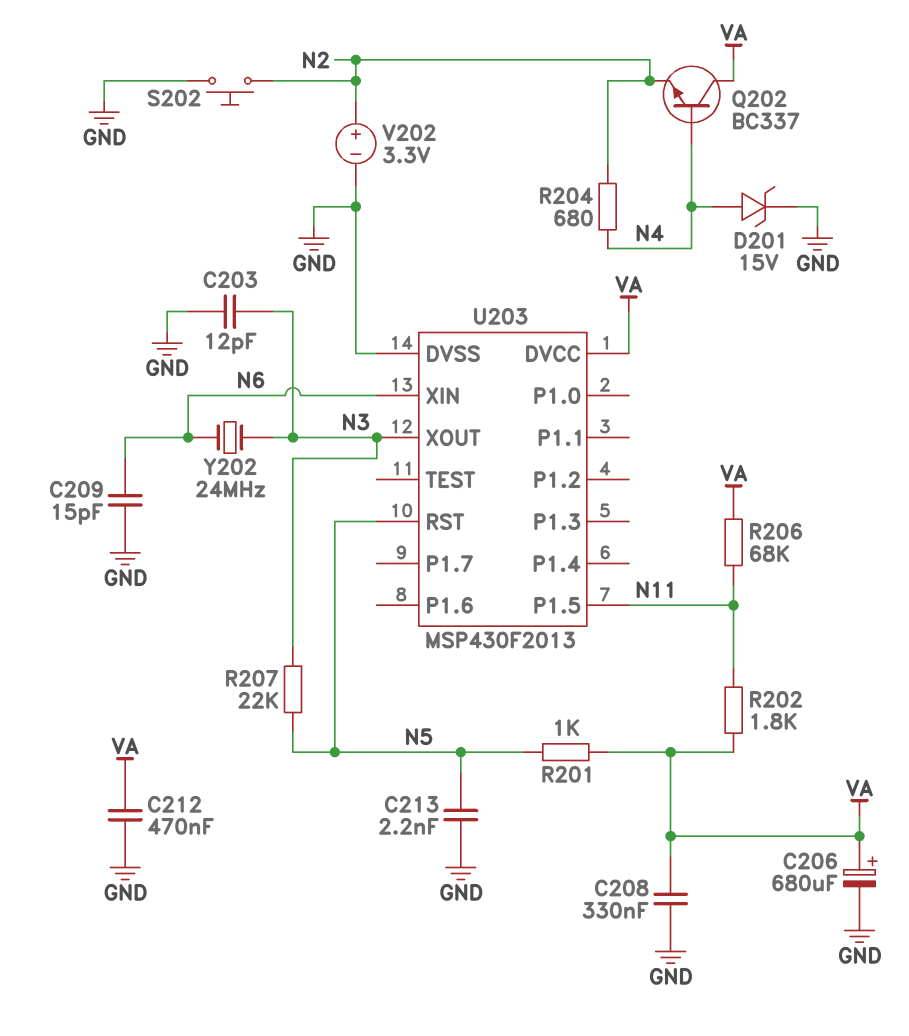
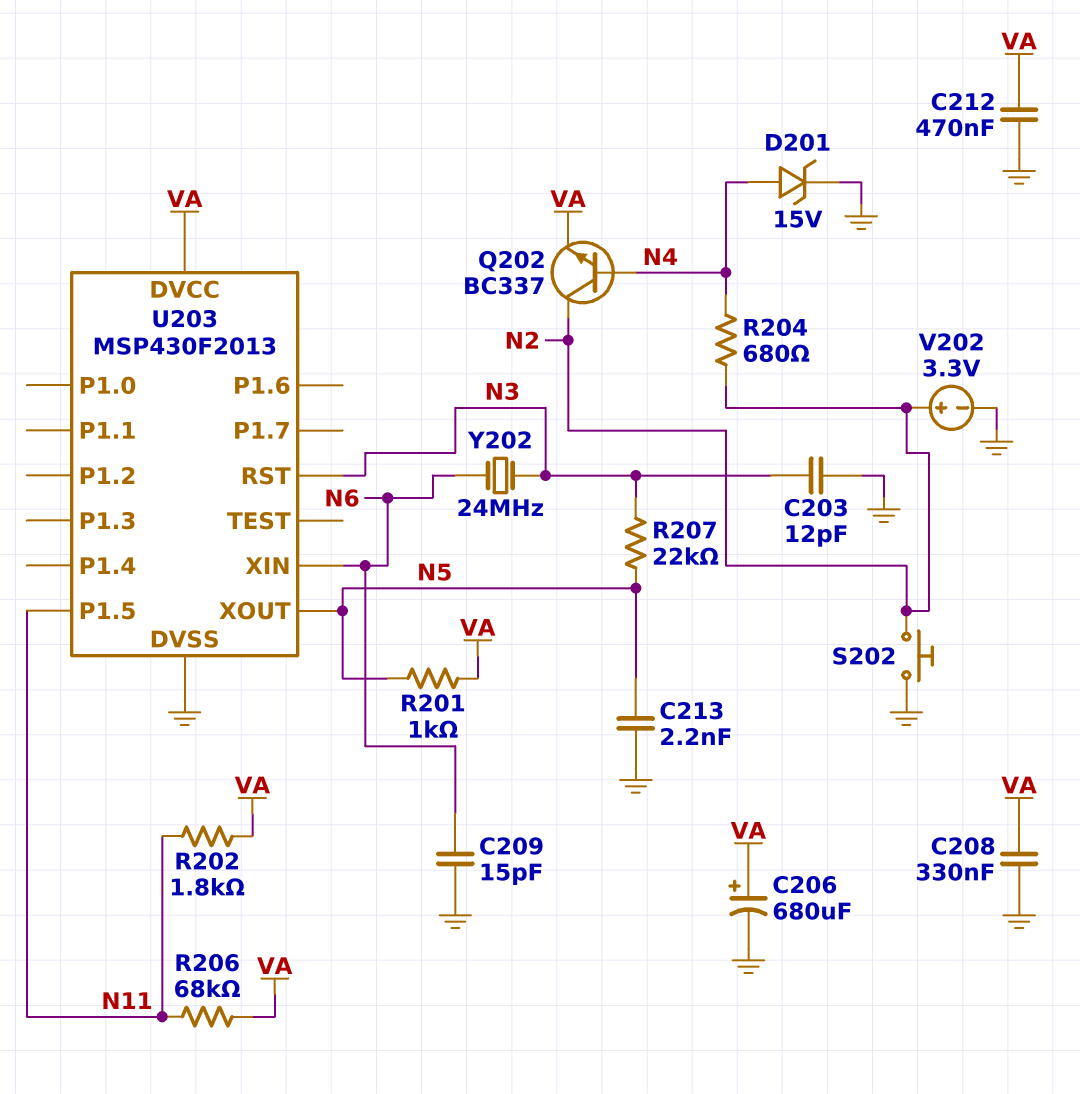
Q202: NPN BC337 (B N4, C VA, E N2) -> NPN BC337 (B N4, C N2, E VA)
U203 pin RST: N5 -> N3
U203 pin XOUT: N3 -> N5

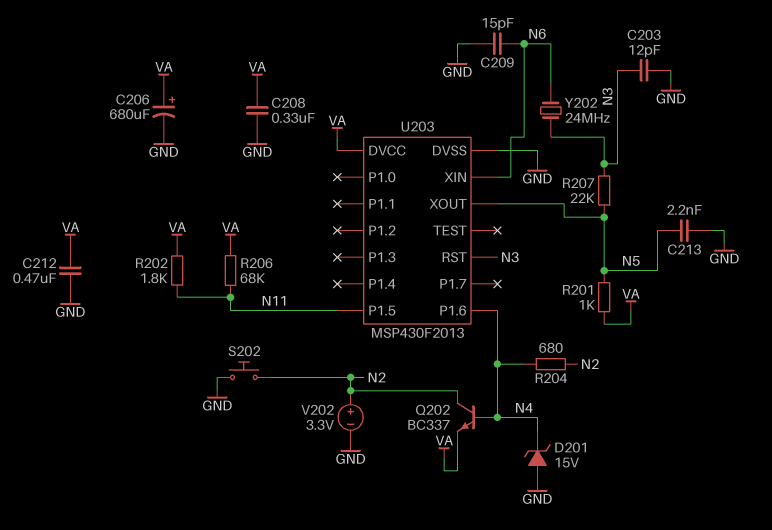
D201: zener 15V (A N4, K GND) -> zener 15V (A GND, K N4)
U203 pin P1.6: none -> N4

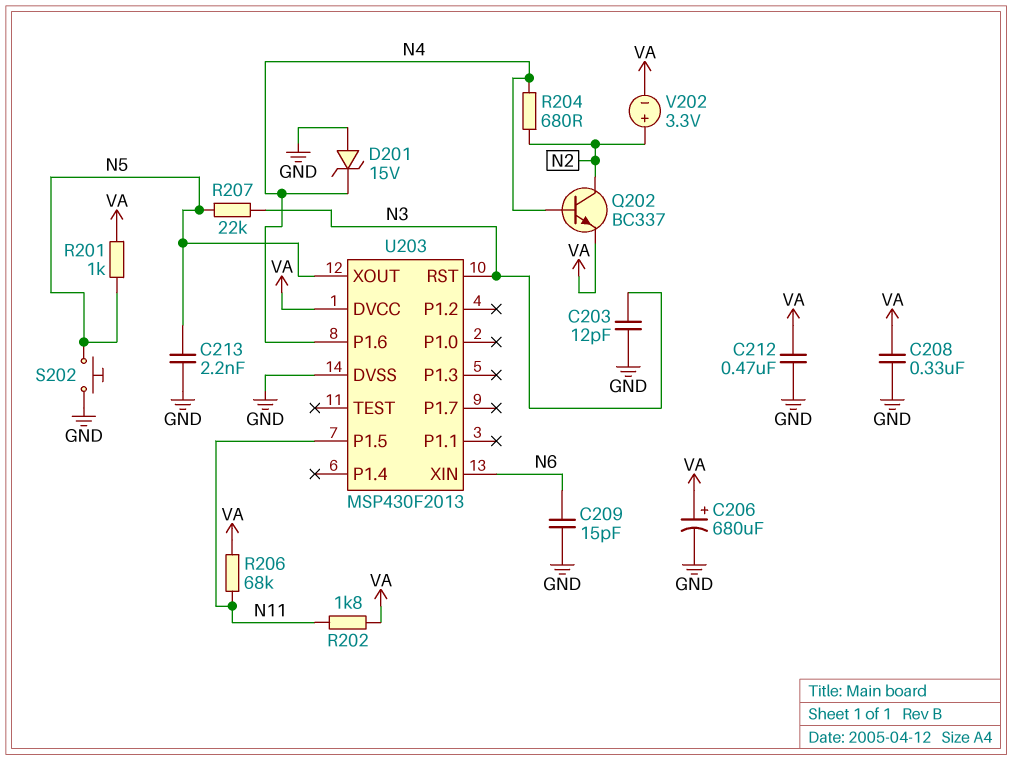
S202: button (GND, N2) -> button (GND, N5)
V202: 3.3V (plus N2, minus GND) -> 3.3V (plus N2, minus VA)
Y202: 24MHz (N3, N6) -> none

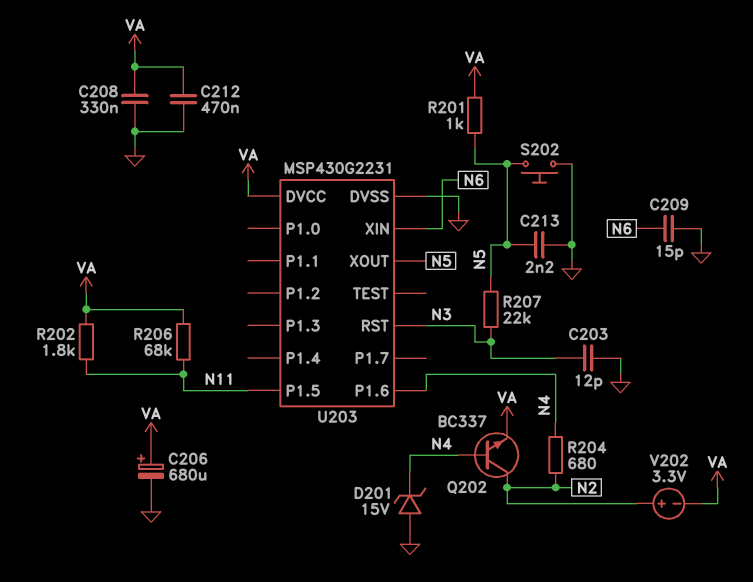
U203: MSP430F2013 -> MSP430G2231

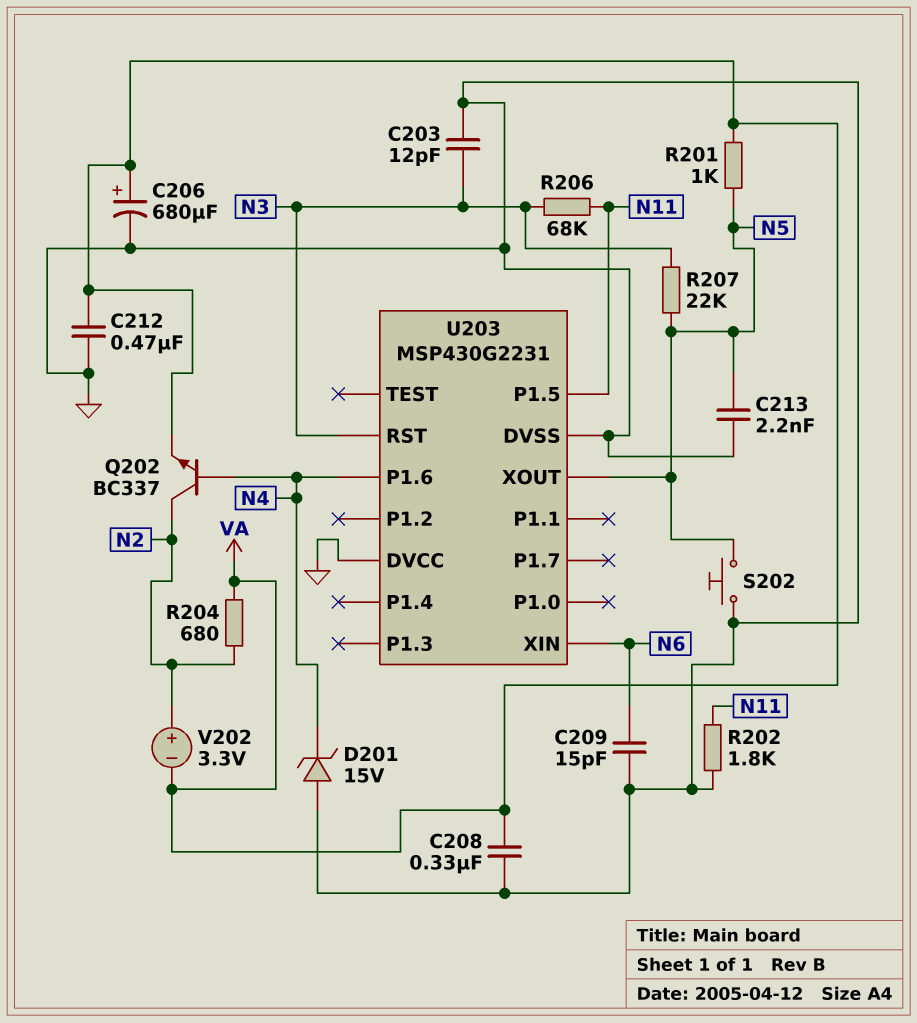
R202: 1.8k (N11, VA) -> 1.8k (GND, N11)
R204: 680 (N2, N4) -> 680 (N2, VA)
R206: 68k (N11, VA) -> 68k (N3, N11)
U203 pin DVCC: VA -> GND

